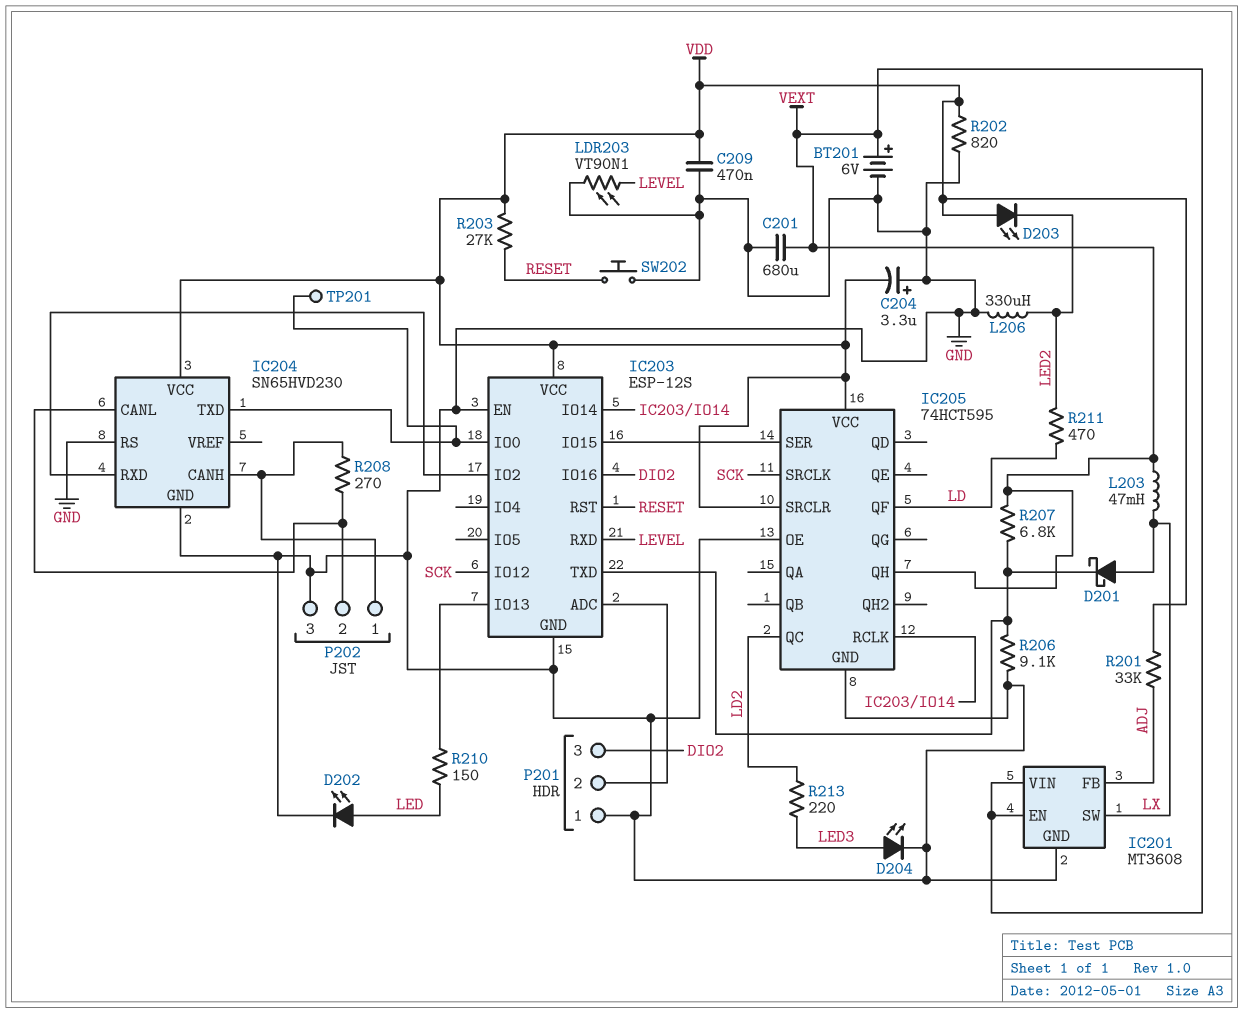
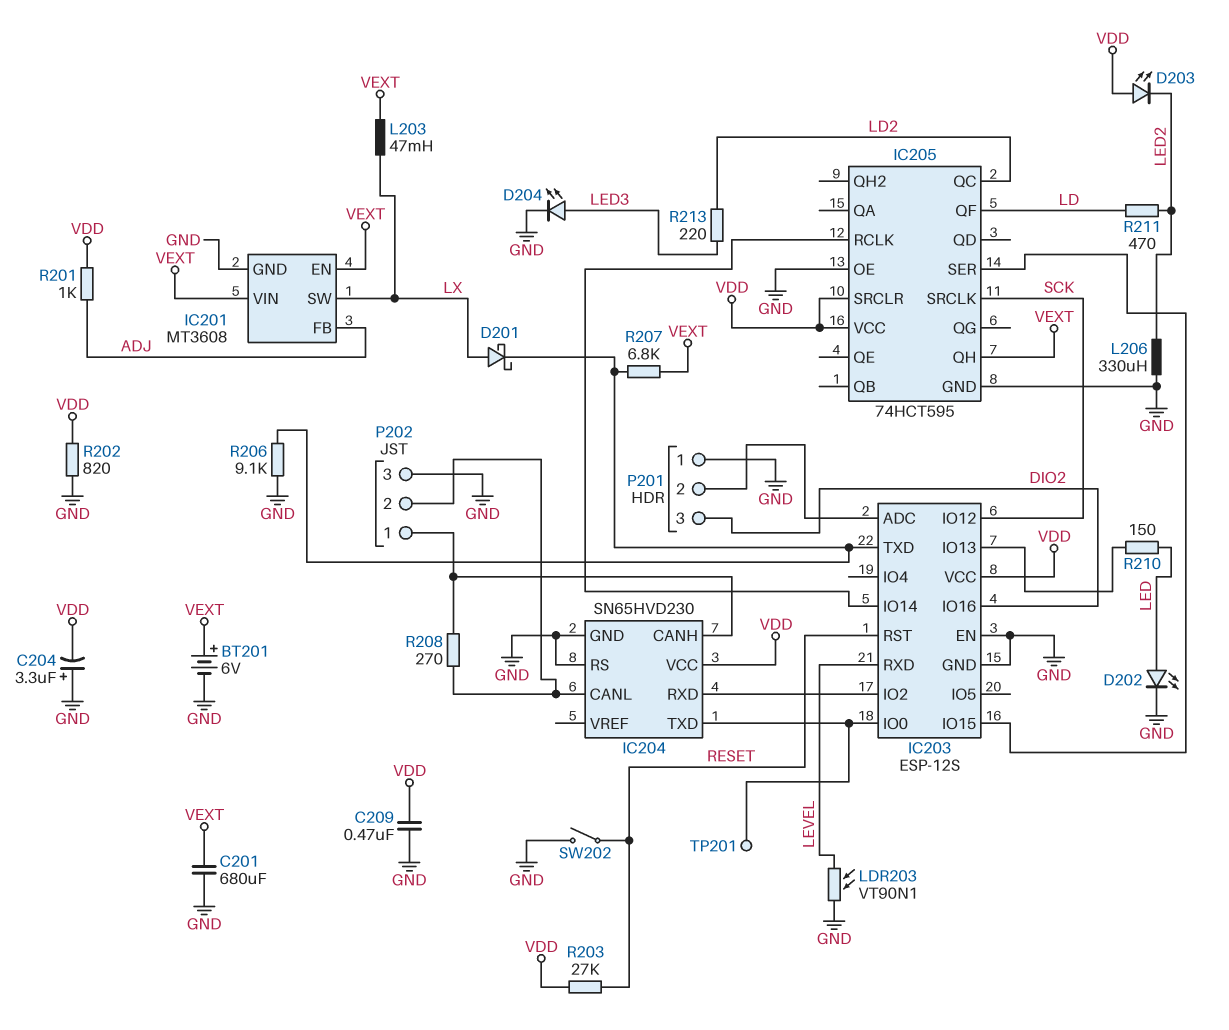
R201: 33k (ADJ, VDD) -> 1k (ADJ, VDD)
SW202: button (GND, RESET) -> switch (GND, RESET)

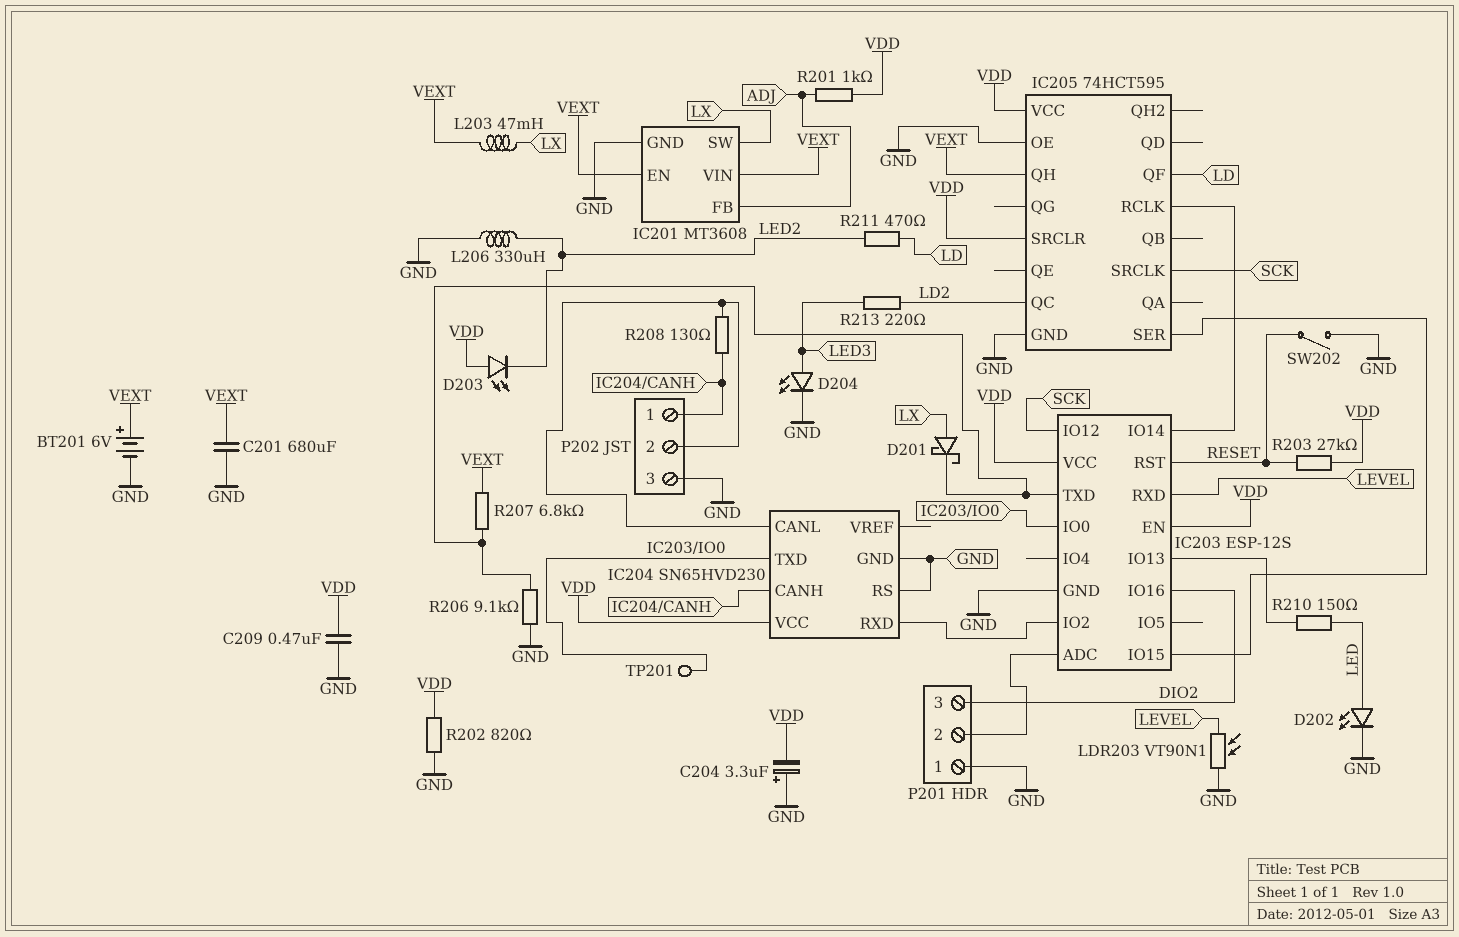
IC203 pin EN: GND -> VDD
R208: 270 (IC204/CANH, IC204/CANL) -> 130 (IC204/CANH, IC204/CANL)

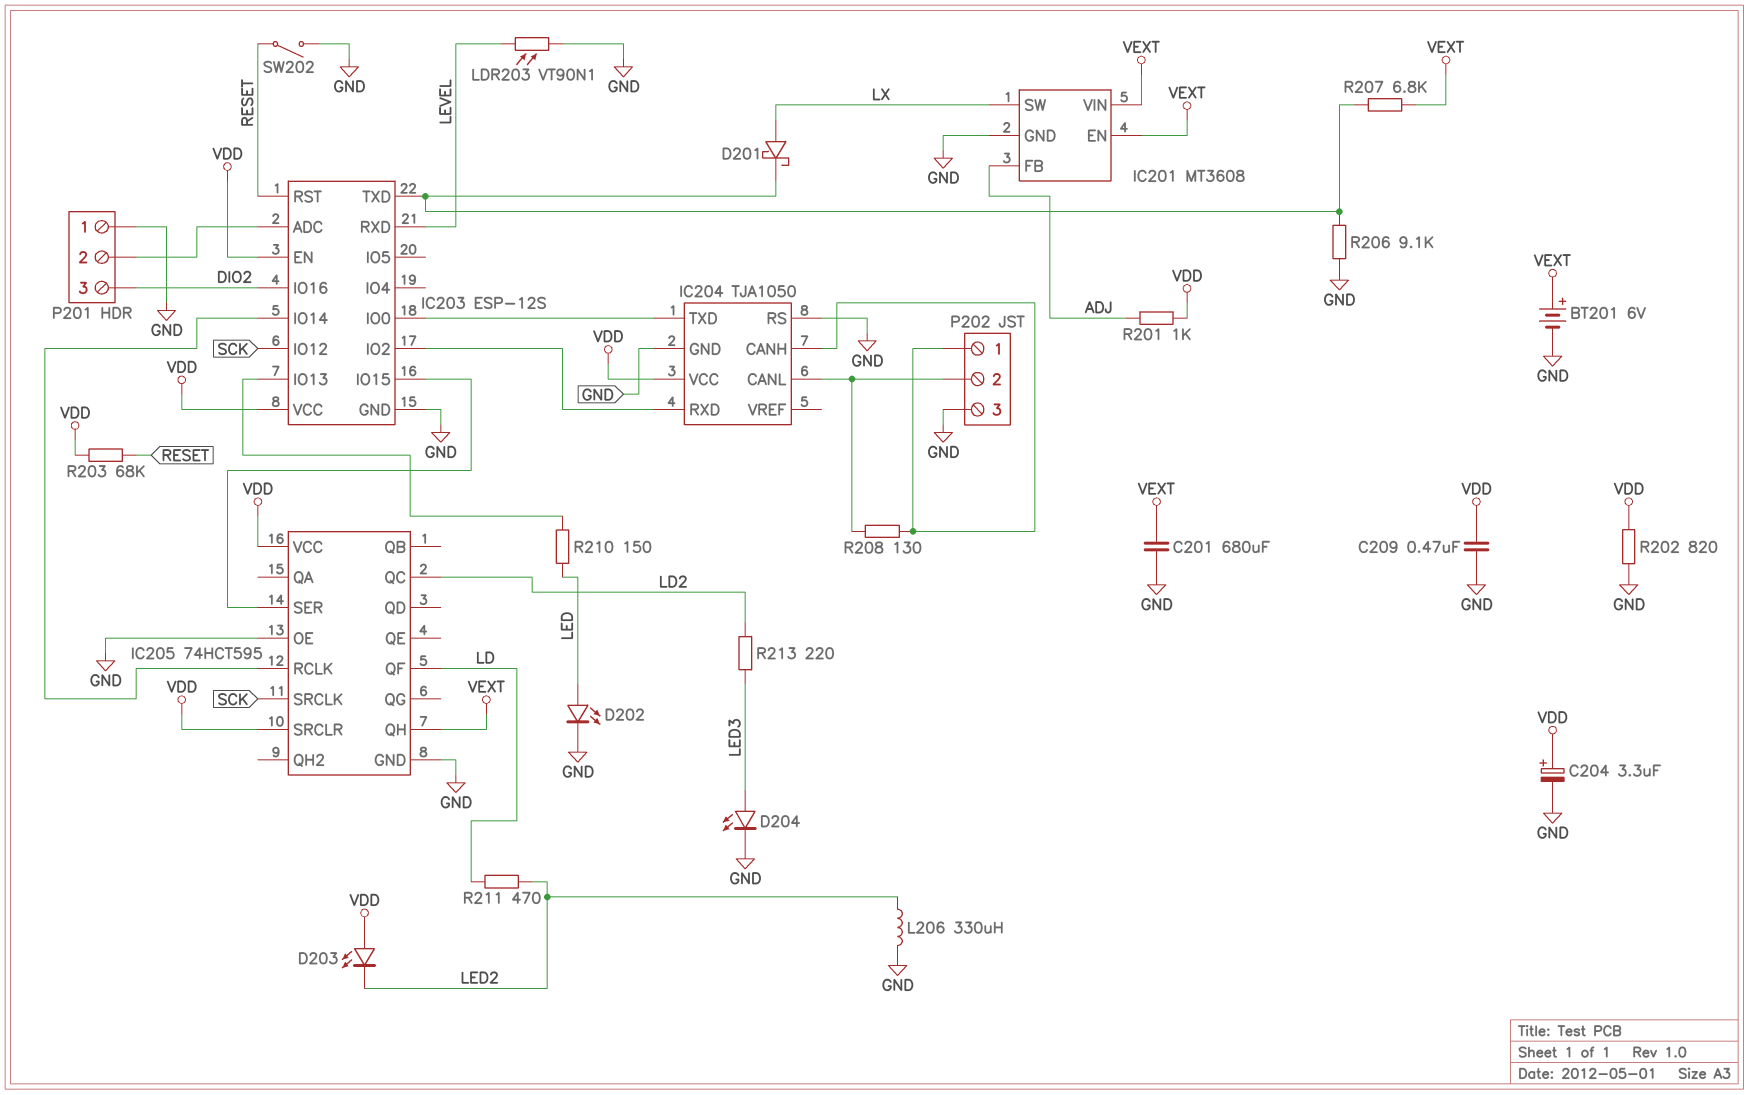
C204: 3.3uF (plus GND, minus VDD) -> 3.3uF (plus VDD, minus GND)
IC204: SN65HVD230 -> TJA1050
L203: 47mH (LX, VEXT) -> none
R203: 27k (RESET, VDD) -> 68k (RESET, VDD)
TP201: test point (IC203/IO0) -> none

